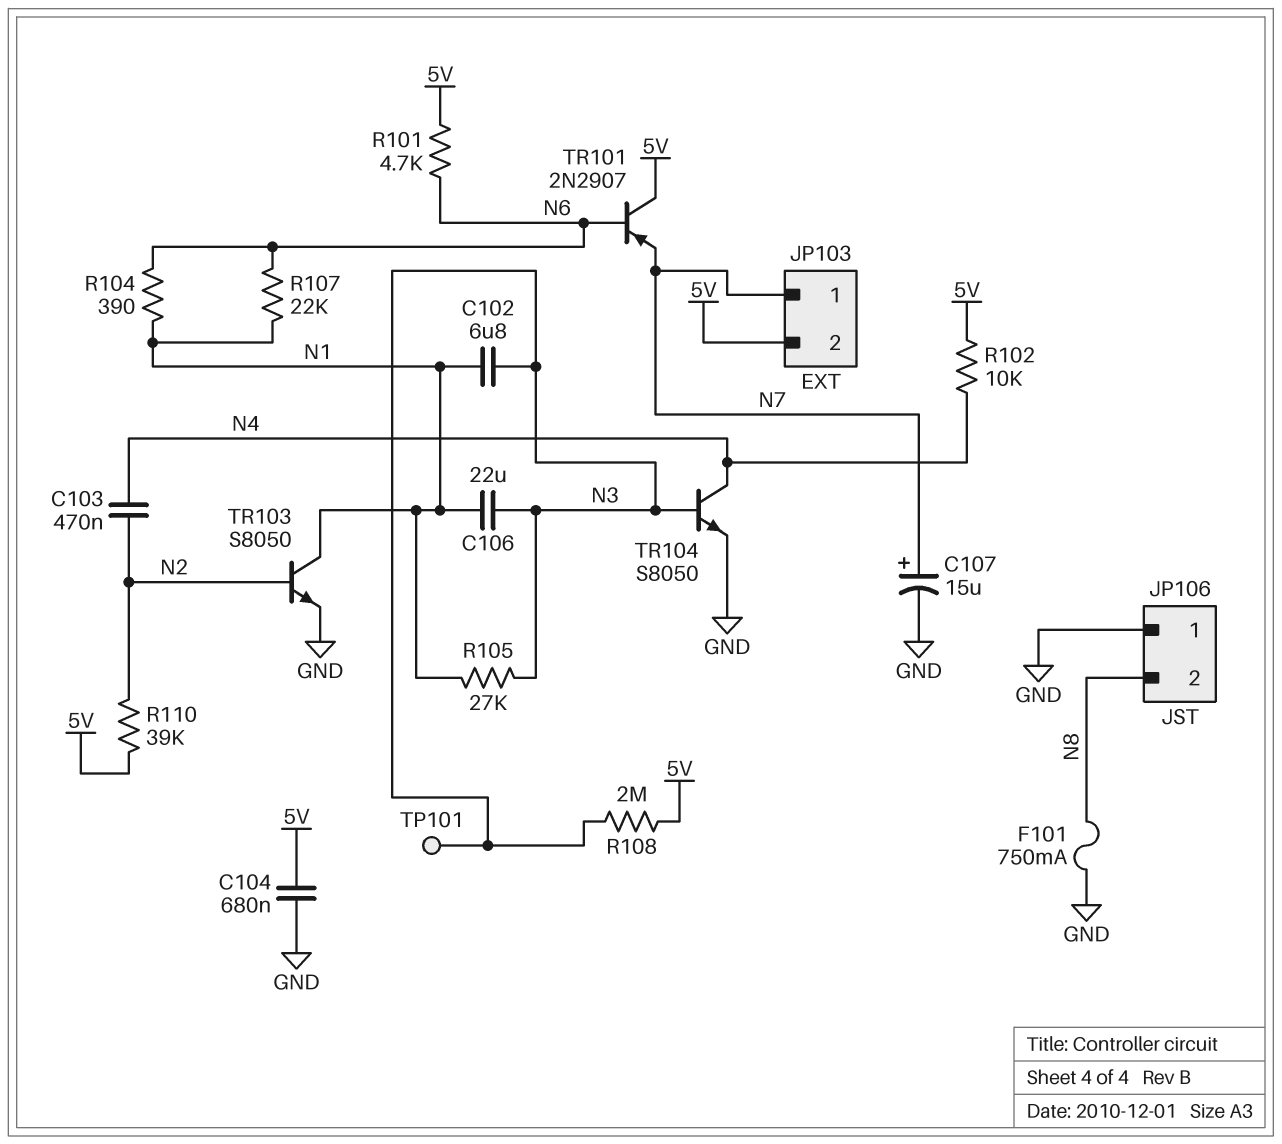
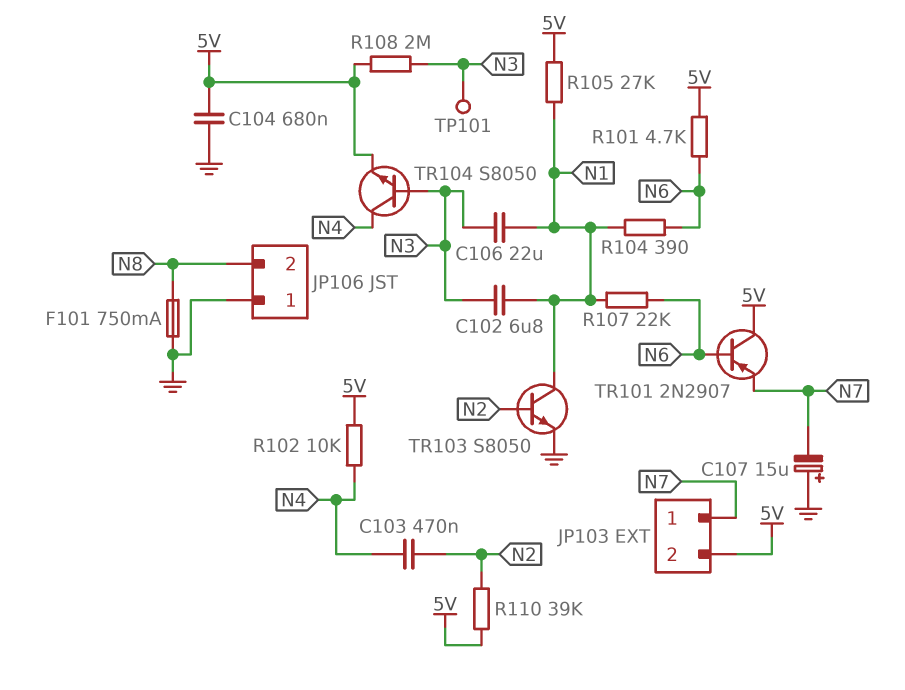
C107: 15uF (plus N7, minus GND) -> 15uF (plus GND, minus N7)
R105: 27k (N1, N3) -> 27k (5V, N1)
TR104: NPN S8050 (B N3, C N4, E GND) -> NPN S8050 (B N3, C N4, E 5V)

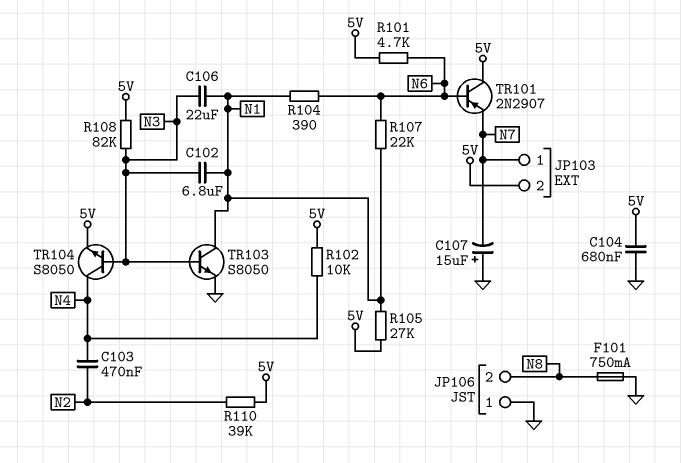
R108: 2M (5V, N3) -> 82k (5V, N3)
TP101: test point (N3) -> none
TR103: NPN S8050 (B N2, C N1, E GND) -> NPN S8050 (B N3, C N1, E GND)

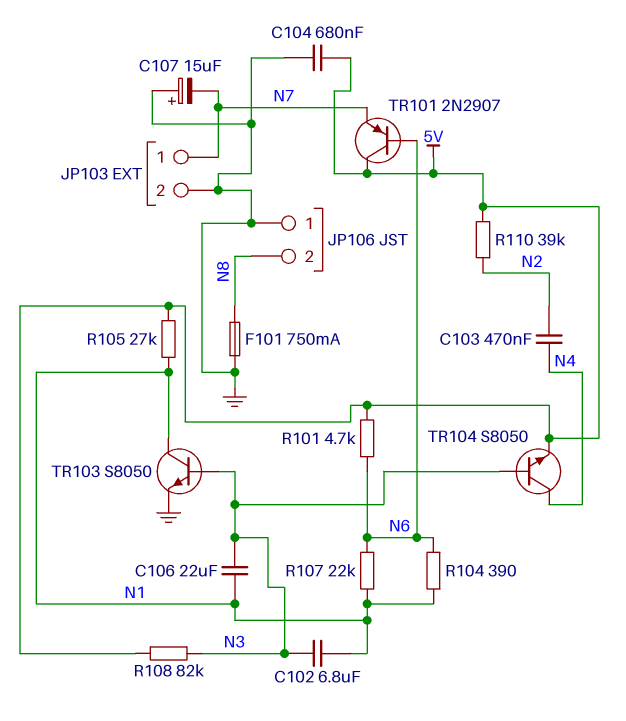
JP103 pin 2: 5V -> GND
R102: 10k (5V, N4) -> none

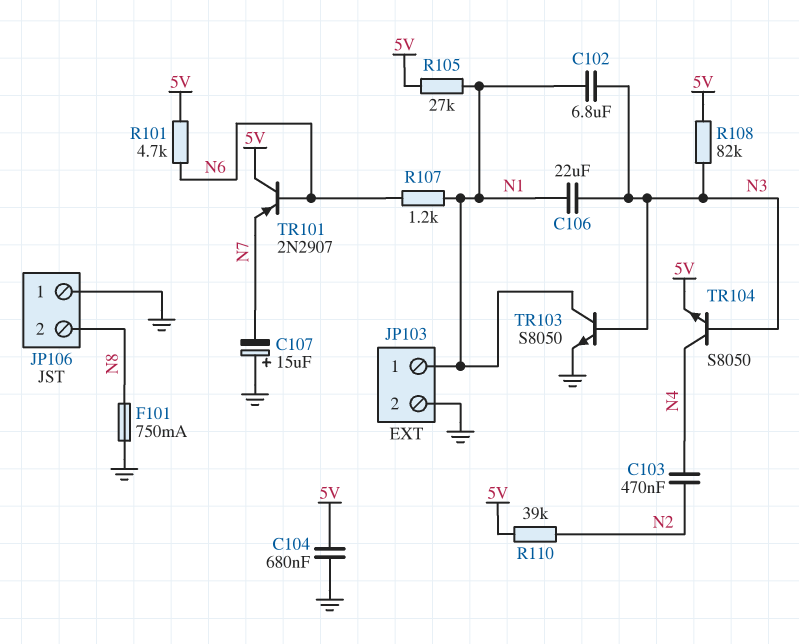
JP103 pin 1: N7 -> N1
R104: 390 (N1, N6) -> none
R107: 22k (N1, N6) -> 1.2k (N1, N6)

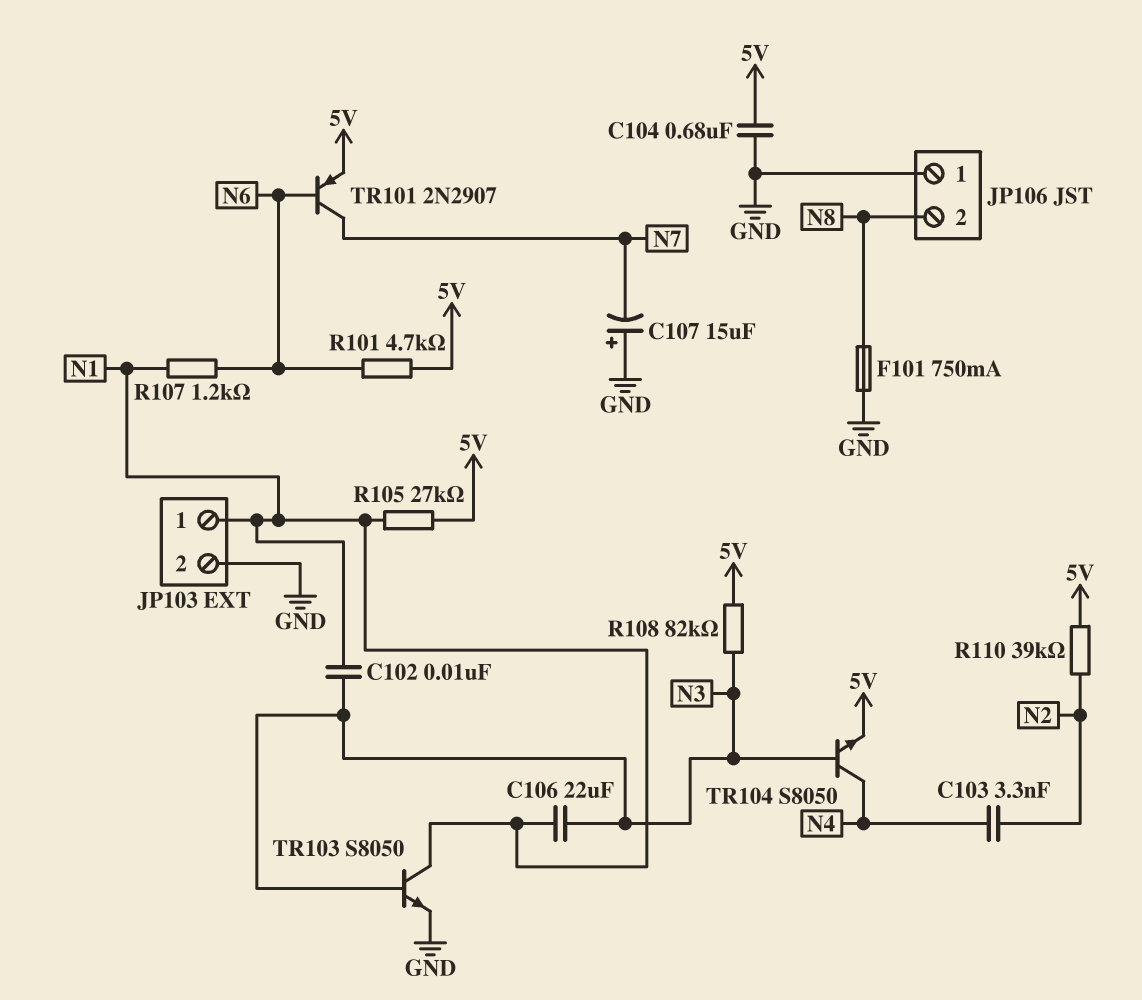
C102: 6.8uF (N1, N3) -> 10nF (N1, N3)
C103: 470nF (N2, N4) -> 3.3nF (N2, N4)
TR101: PNP 2N2907 (B N6, C 5V, E N7) -> PNP 2N2907 (B N6, C N7, E 5V)

